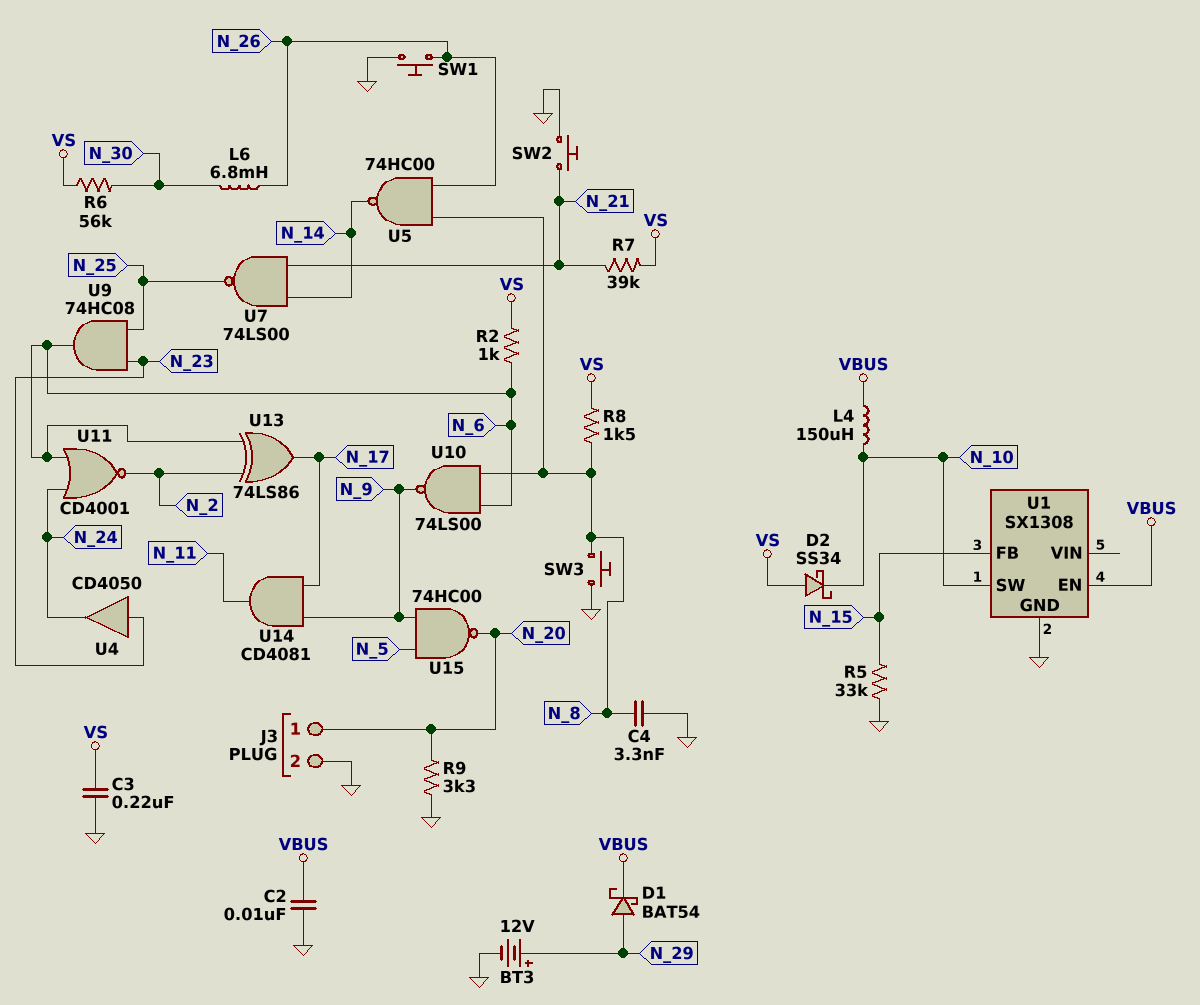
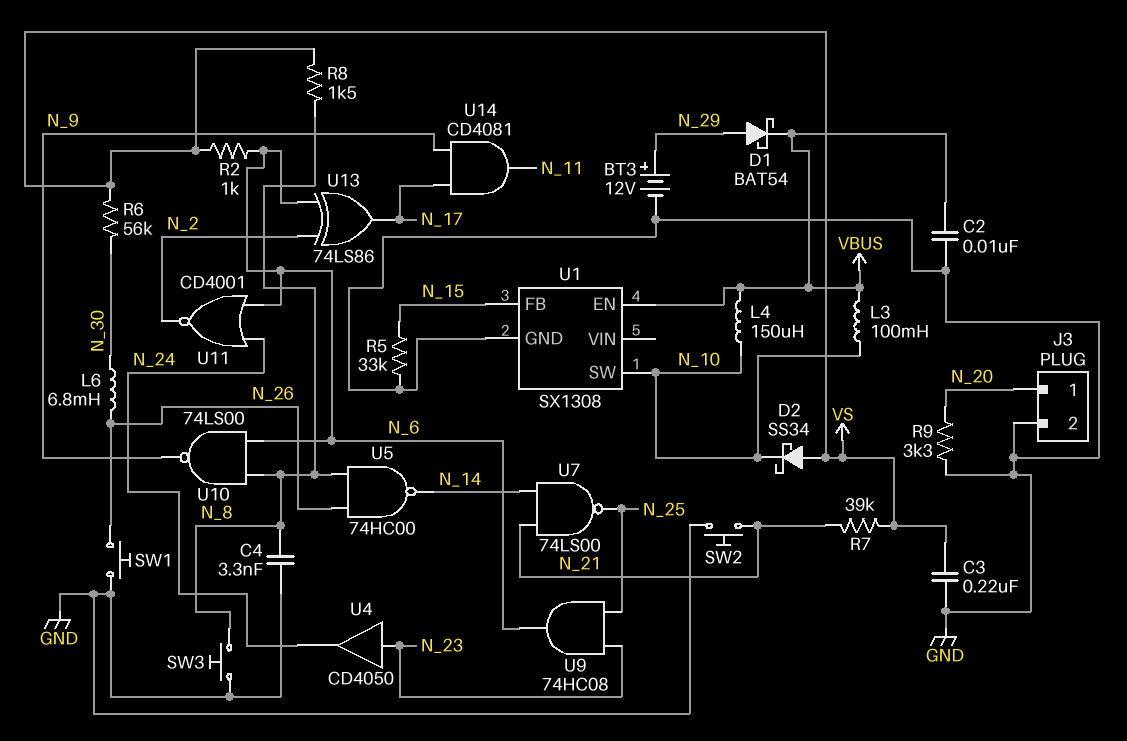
L3: none -> 100mH (N_10, VBUS)
U15: NAND 74HC00 (in N_5, in N_9, out N_20) -> none

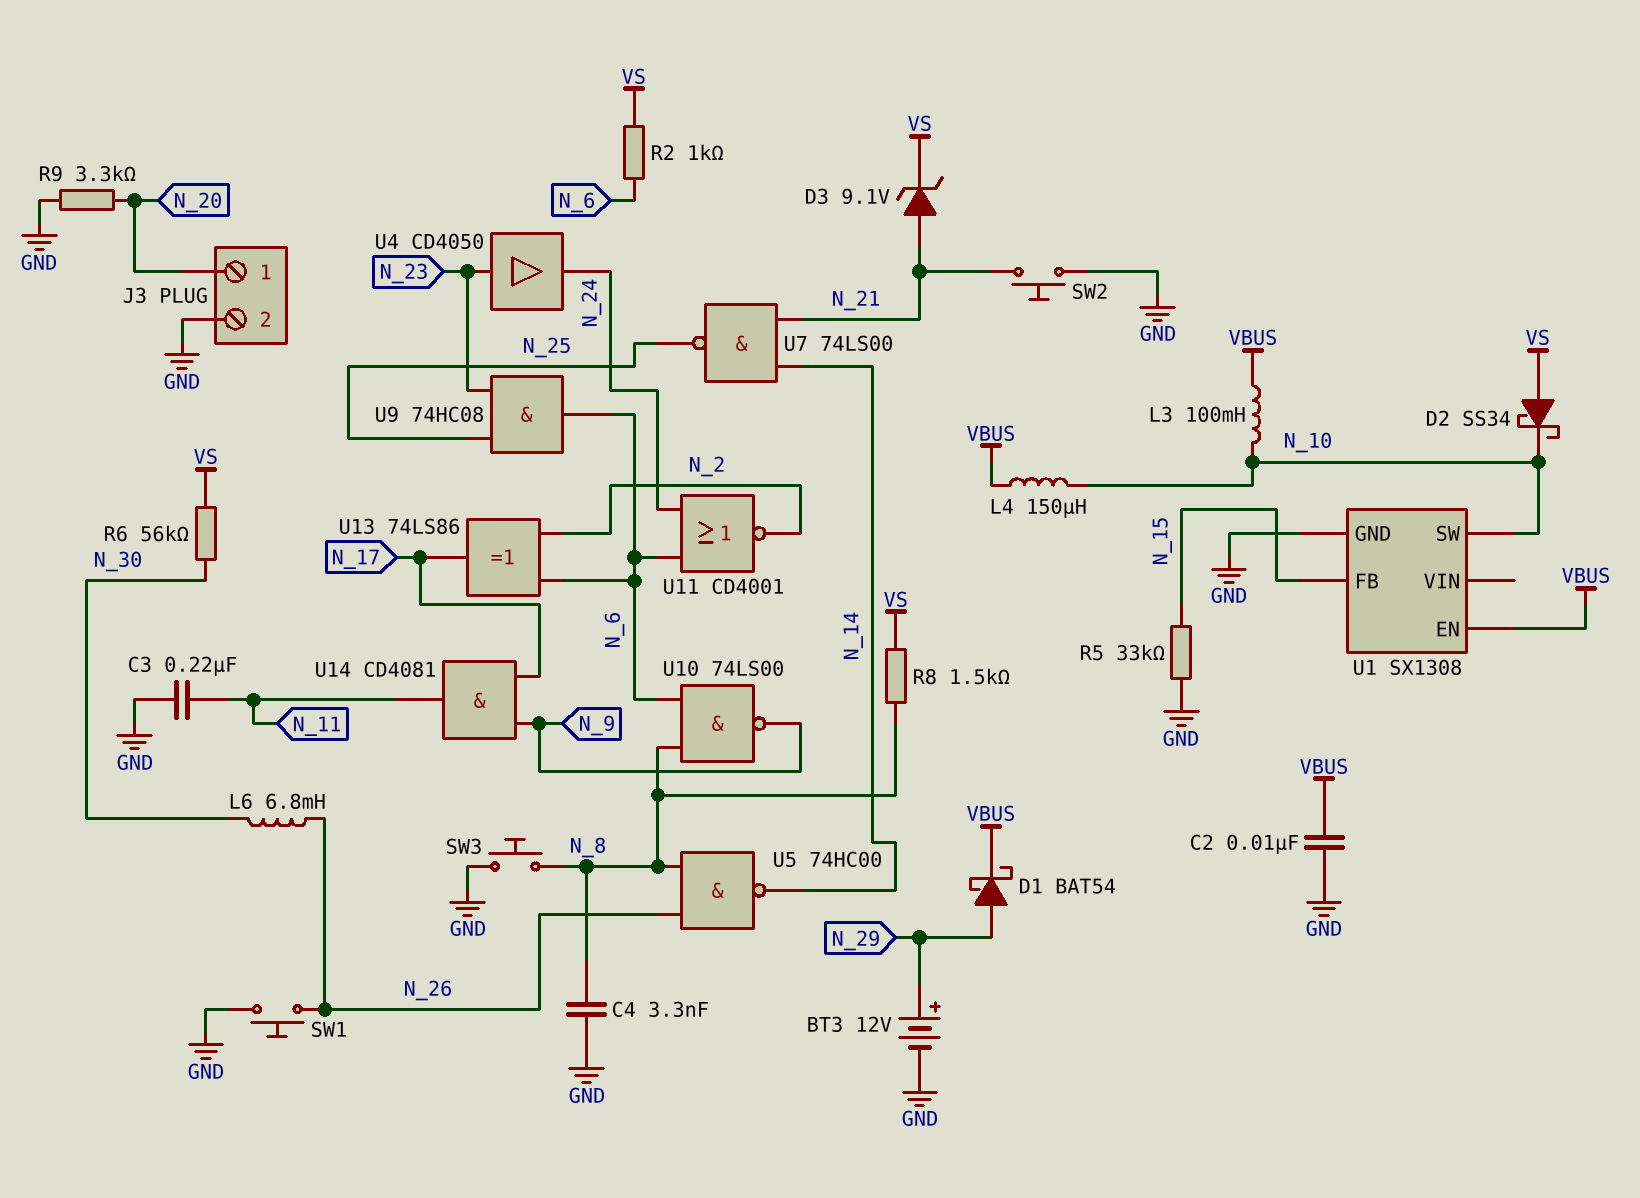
C3: 220nF (GND, VS) -> 220nF (GND, N_11)
D3: none -> zener 9.1V (A N_21, K VS)
R7: 39k (N_21, VS) -> none

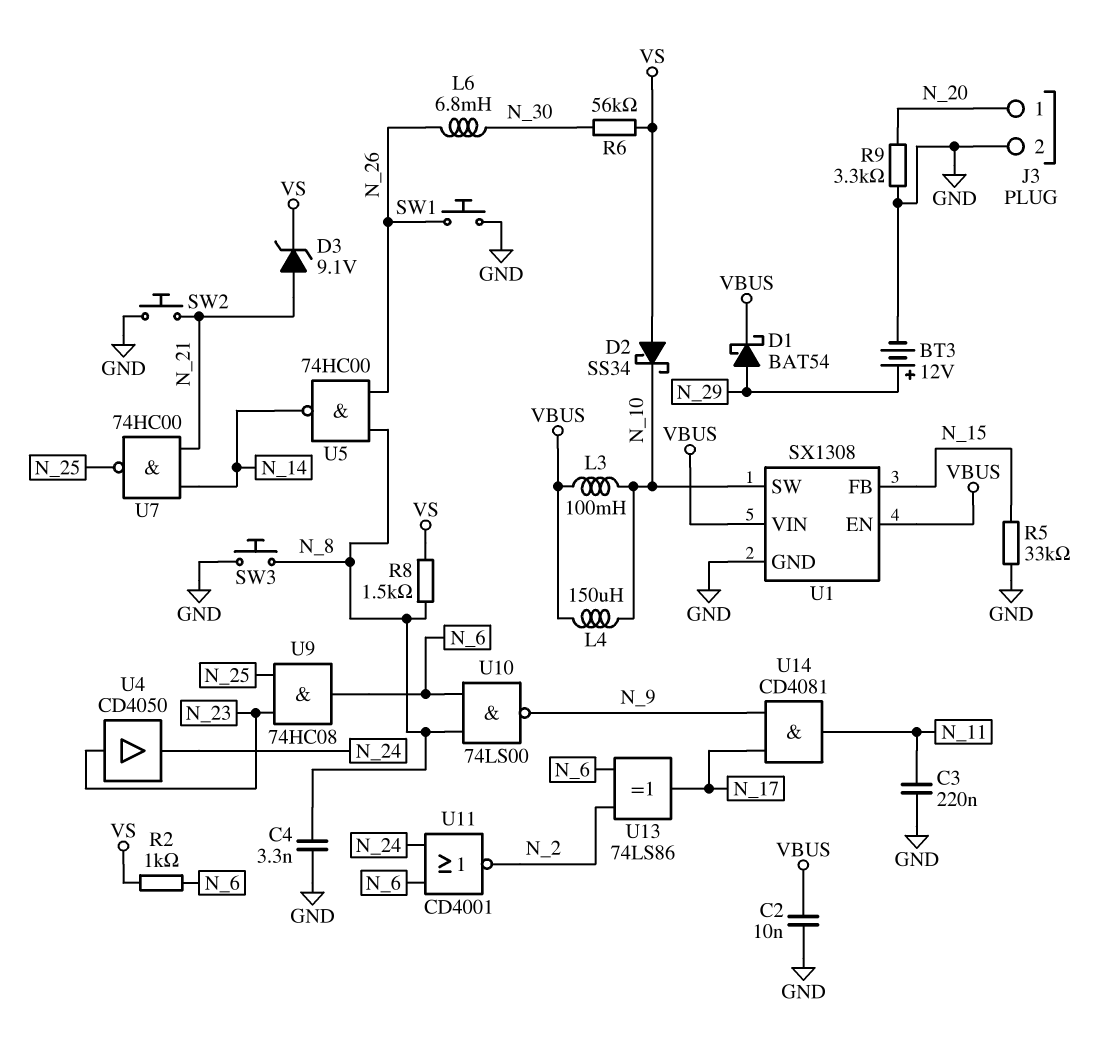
U1 pin VIN: none -> VBUS
U7: NAND 74LS00 (in N_14, in N_21, out N_25) -> NAND 74HC00 (in N_14, in N_21, out N_25)

